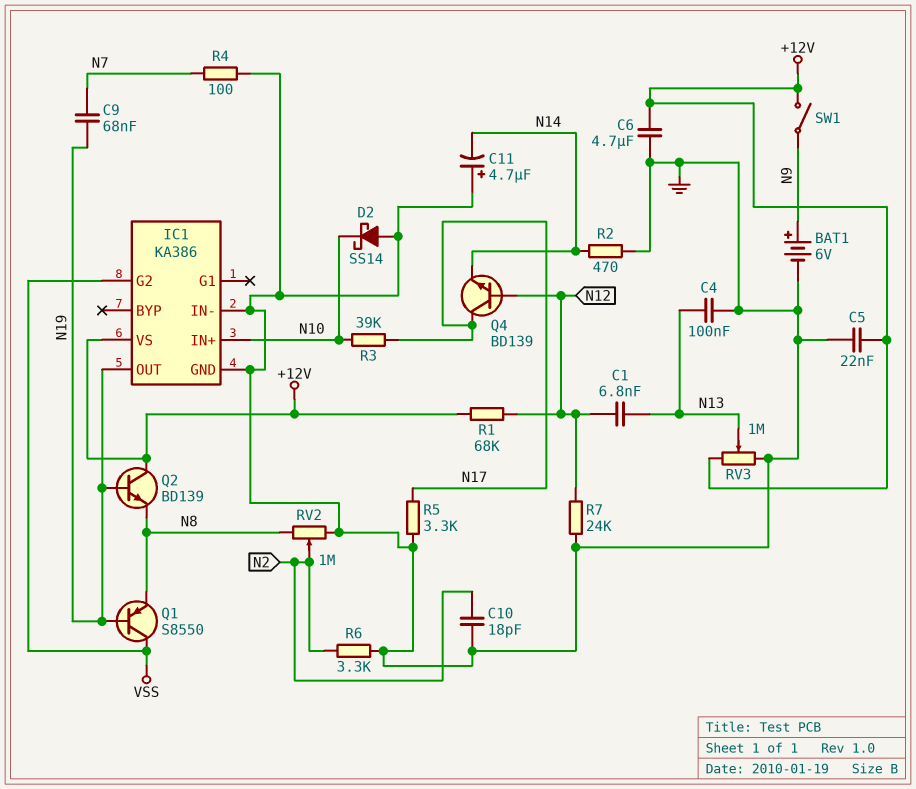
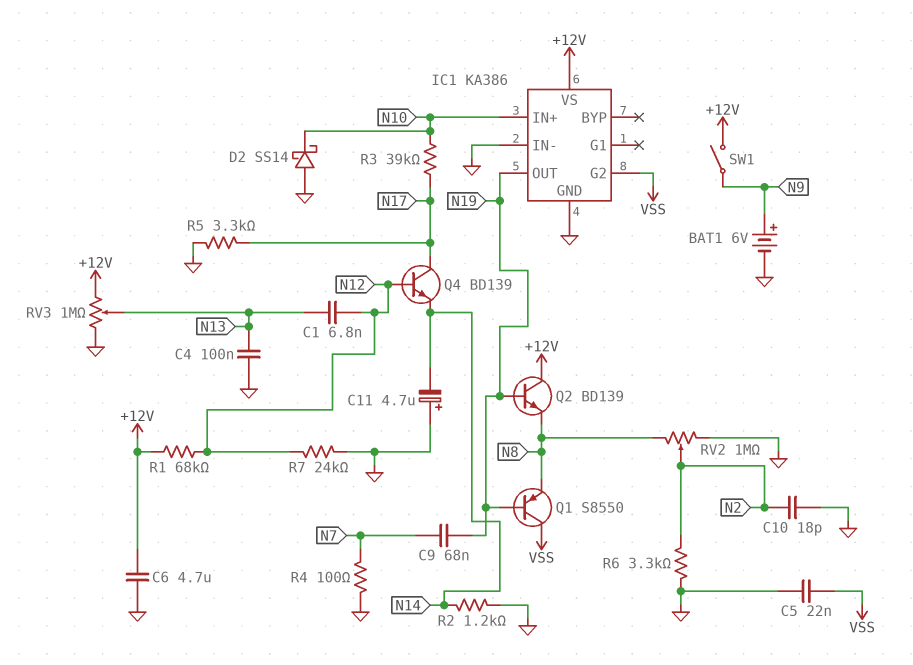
C5: 22nF (+12V, GND) -> 22nF (GND, VSS)
R2: 470 (GND, N14) -> 1.2k (GND, N14)

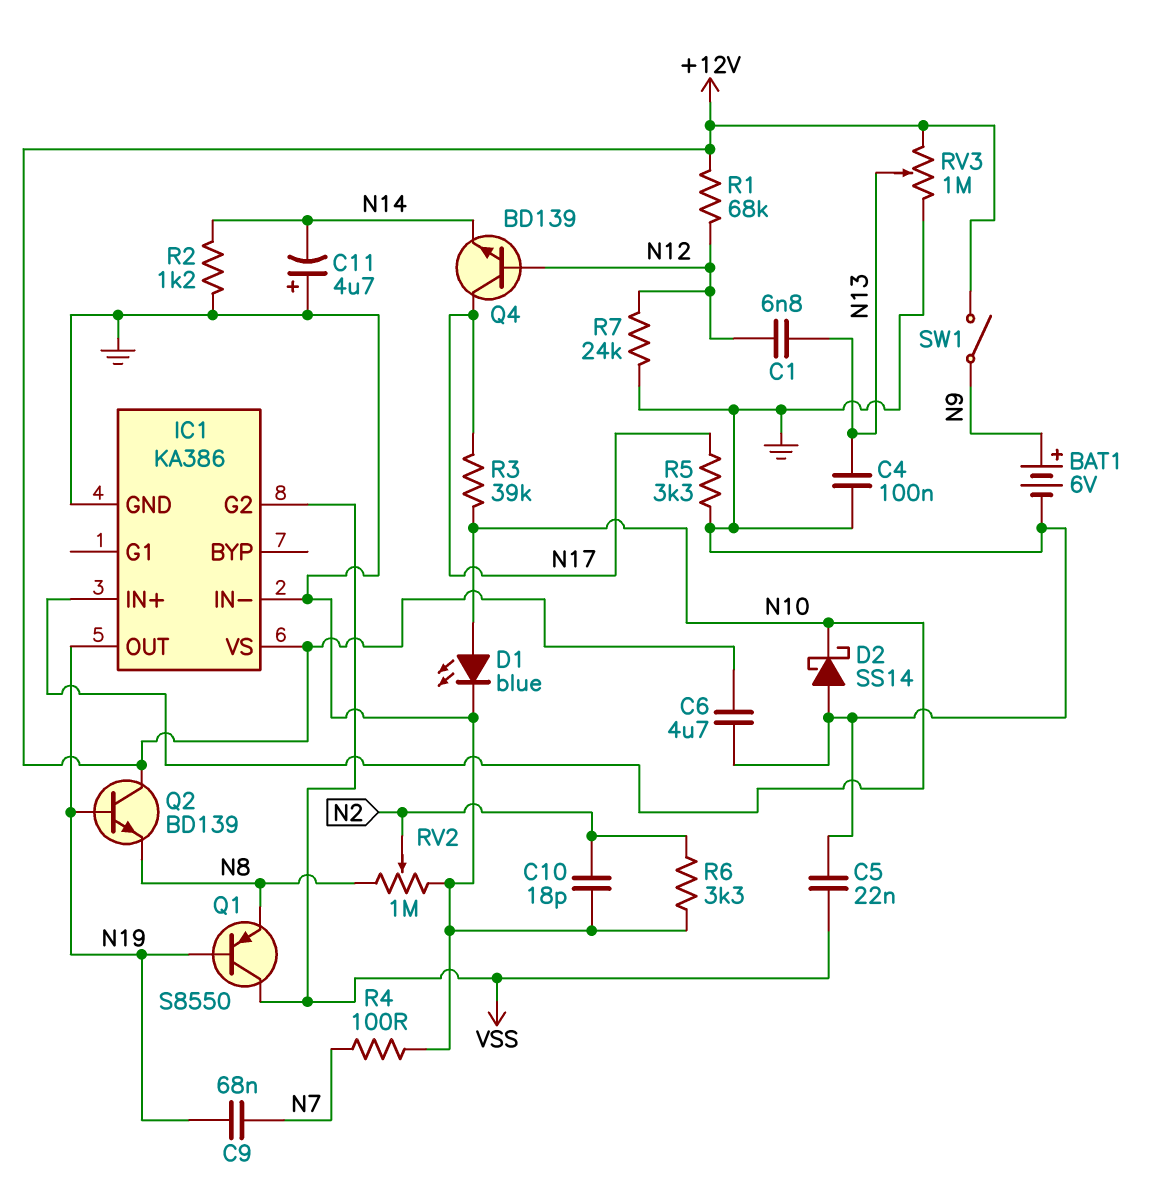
D1: none -> LED blue (A N10, K GND)

